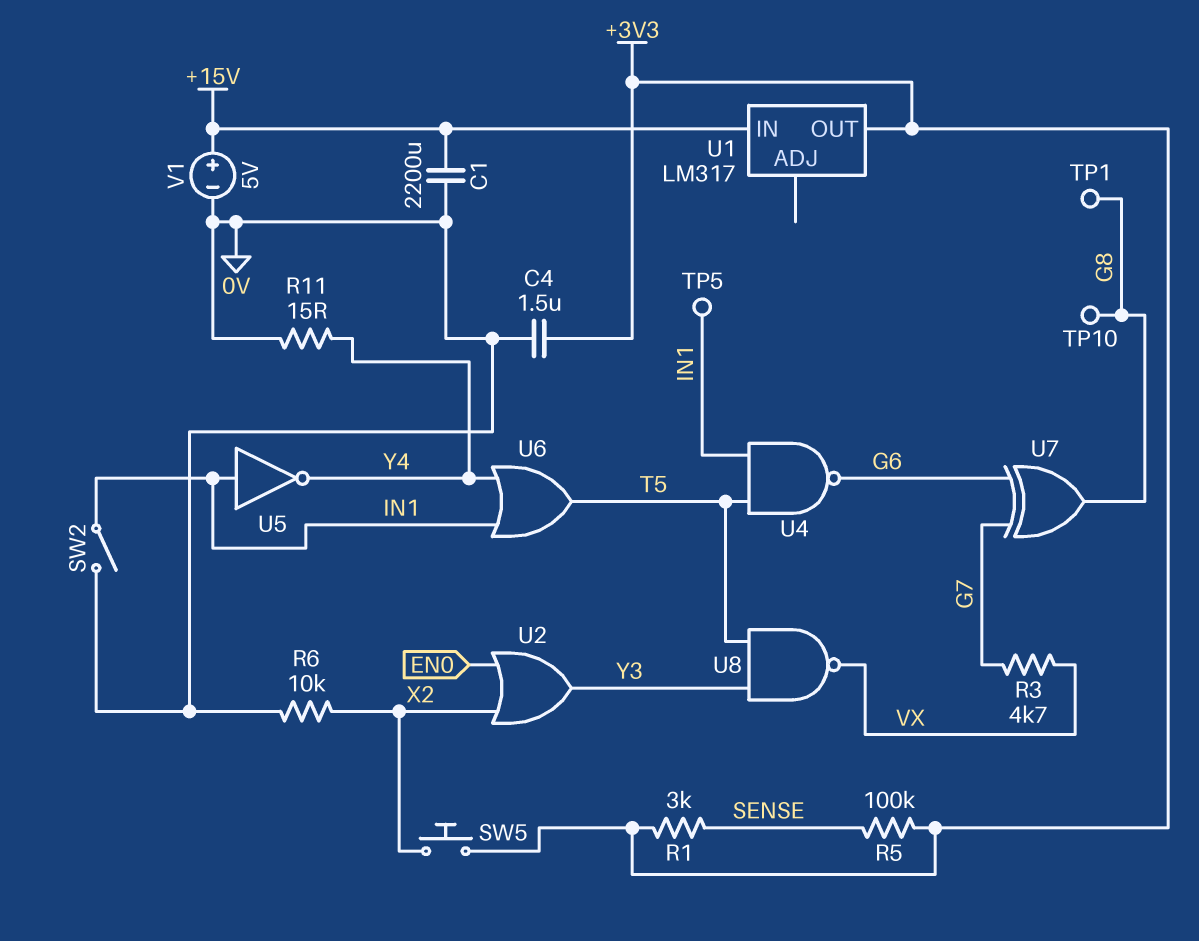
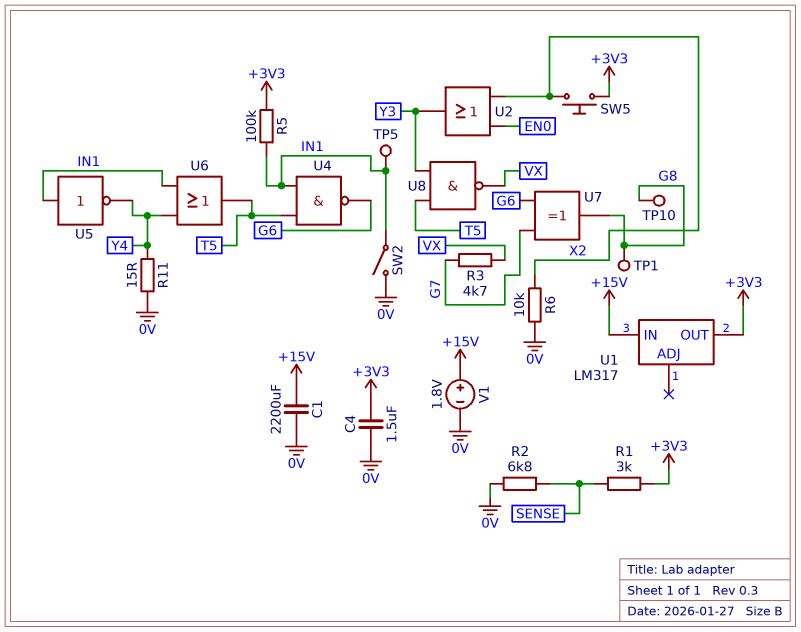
R2: none -> 6.8k (0V, SENSE)
R5: 100k (+3V3, SENSE) -> 100k (+3V3, IN1)
V1: 5V (plus +15V, minus 0V) -> 1.8V (plus +15V, minus 0V)

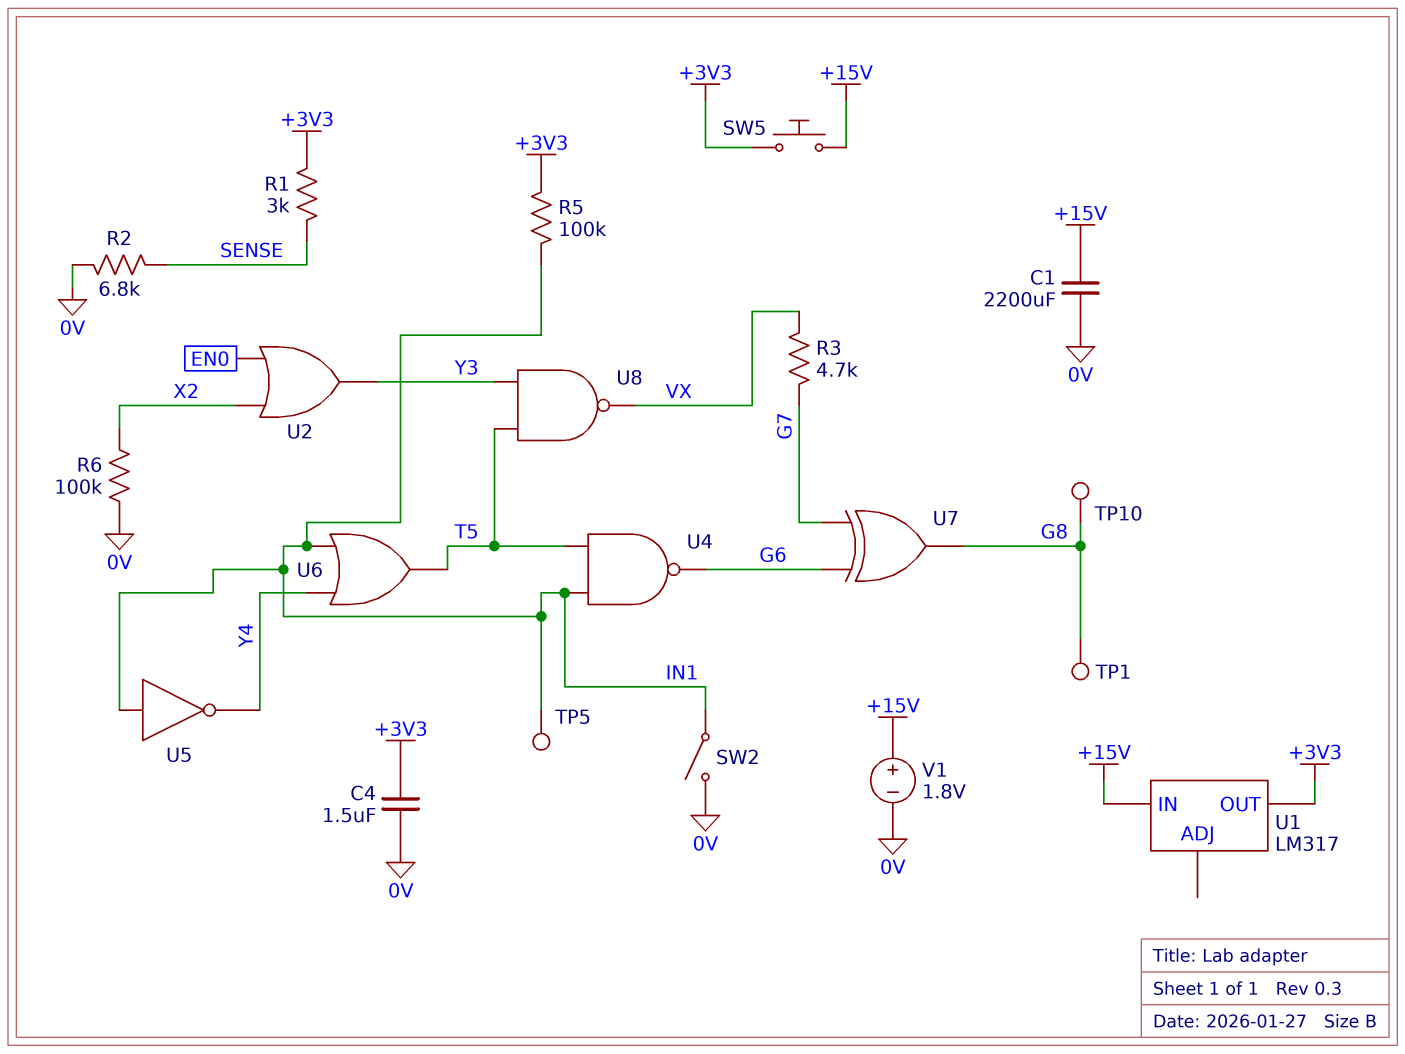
R6: 10k (0V, X2) -> 100k (0V, X2)
R11: 15 (0V, Y4) -> none
SW5: button (+3V3, X2) -> button (+3V3, +15V)

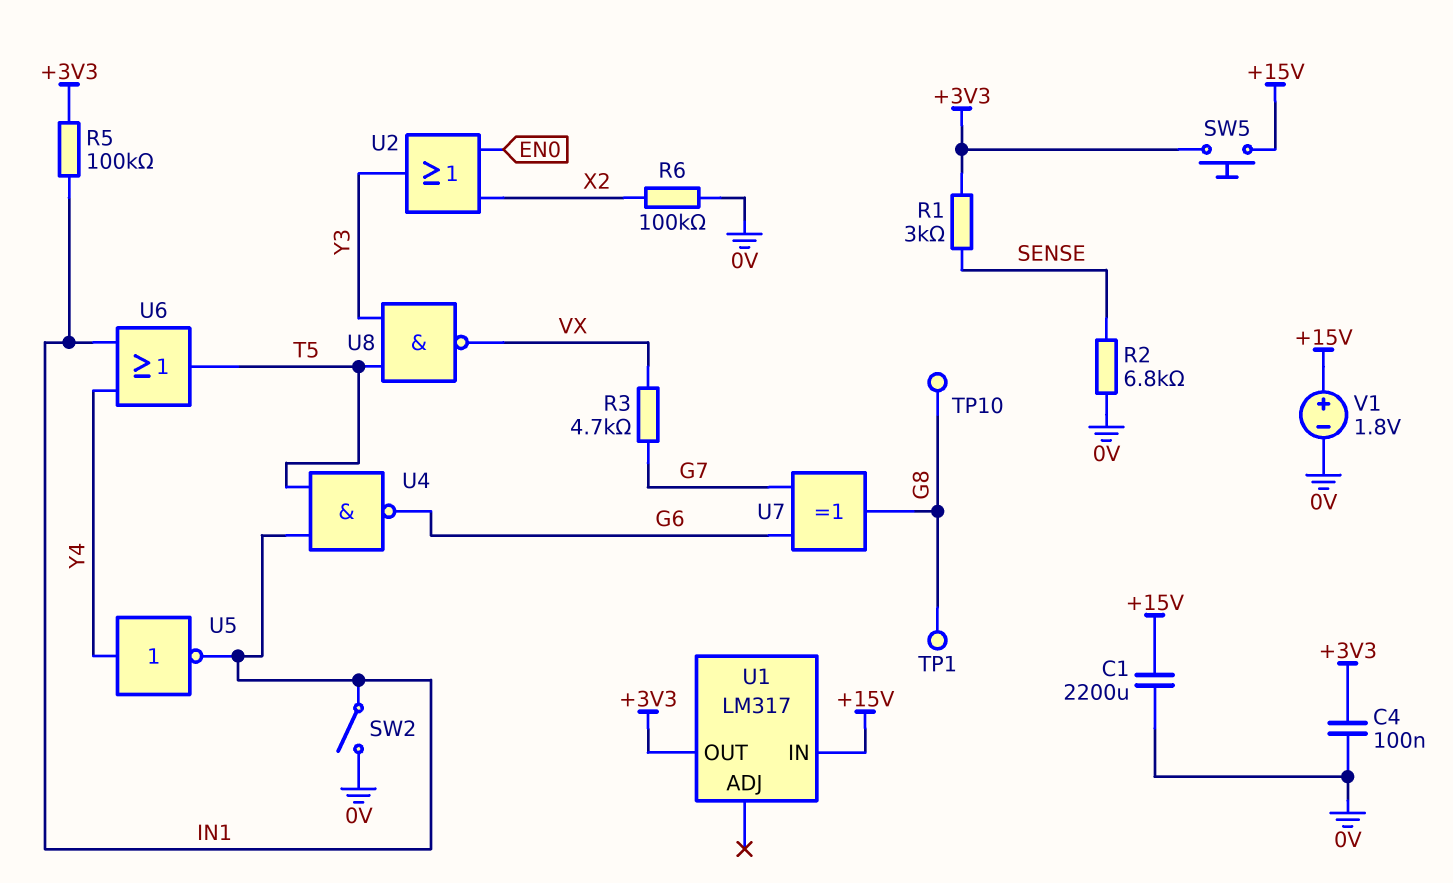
C4: 1.5uF (+3V3, 0V) -> 100nF (+3V3, 0V)
TP5: test point (IN1) -> none
U5: NOT (in IN1, out Y4) -> NOT (in Y4, out IN1)

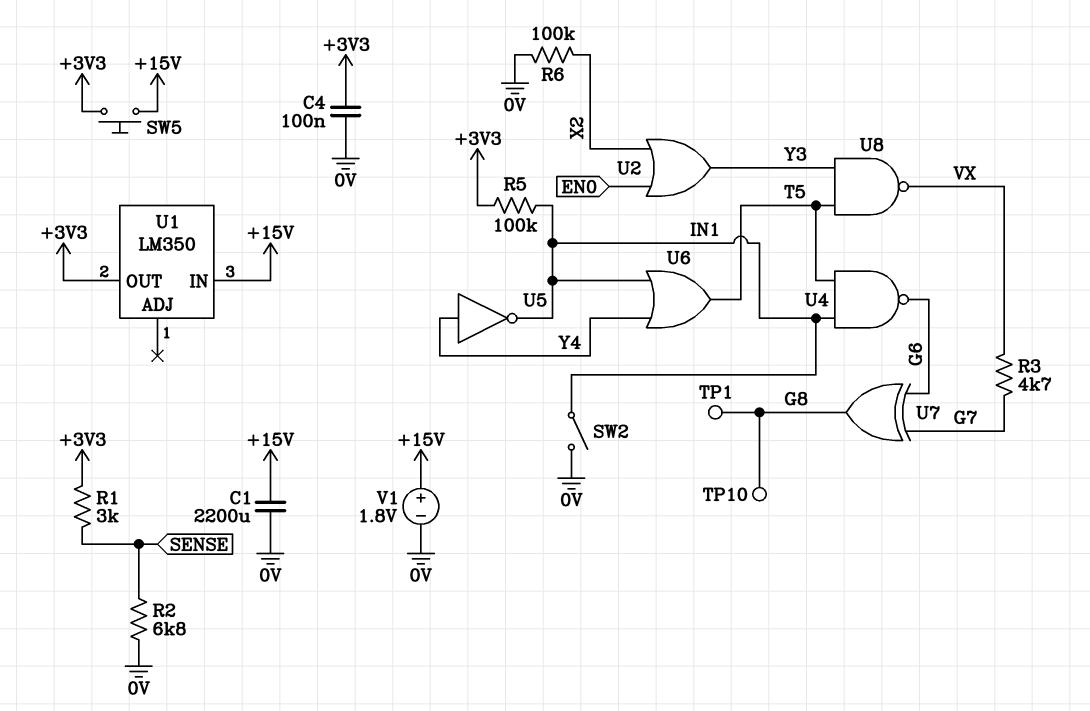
U1: LM317 -> LM350

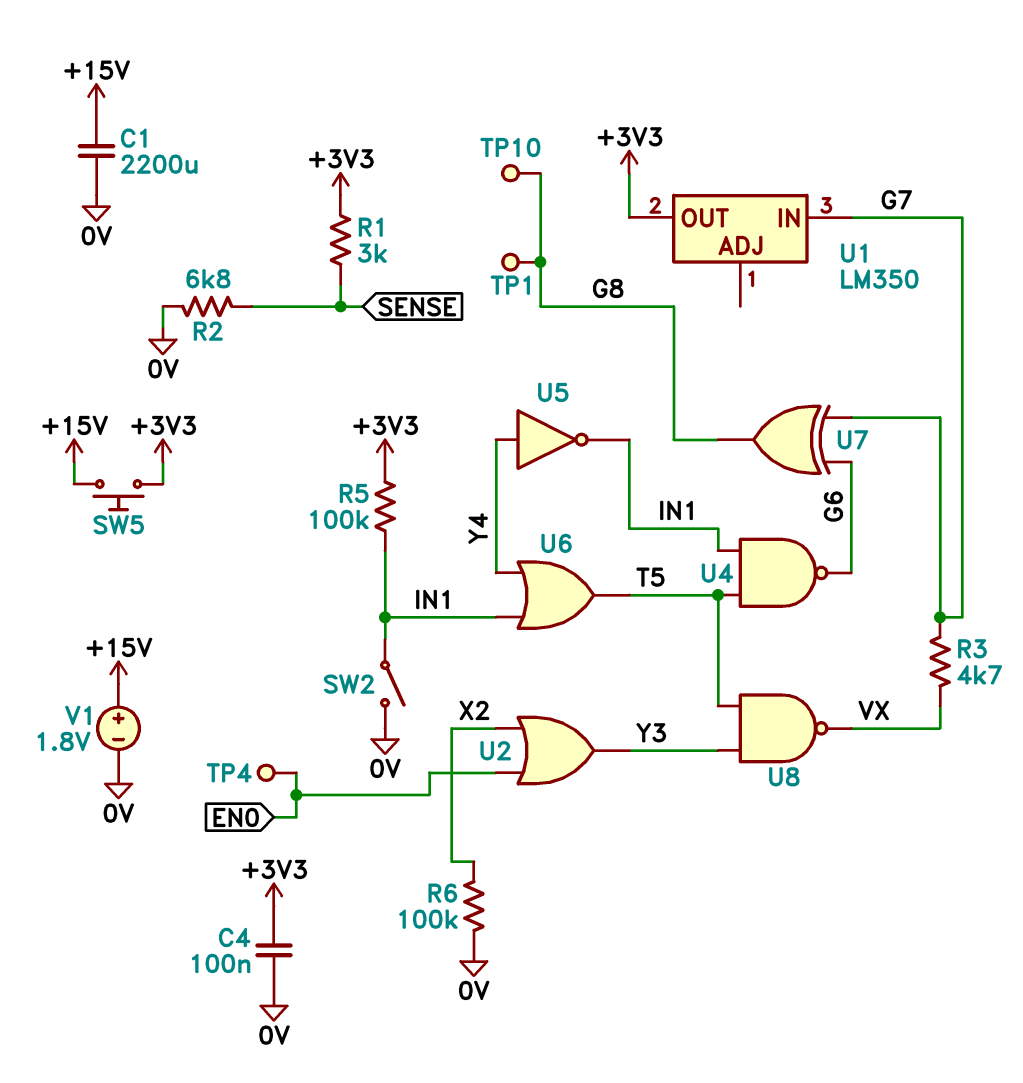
TP4: none -> test point (EN0)
U1 pin IN: +15V -> G7

